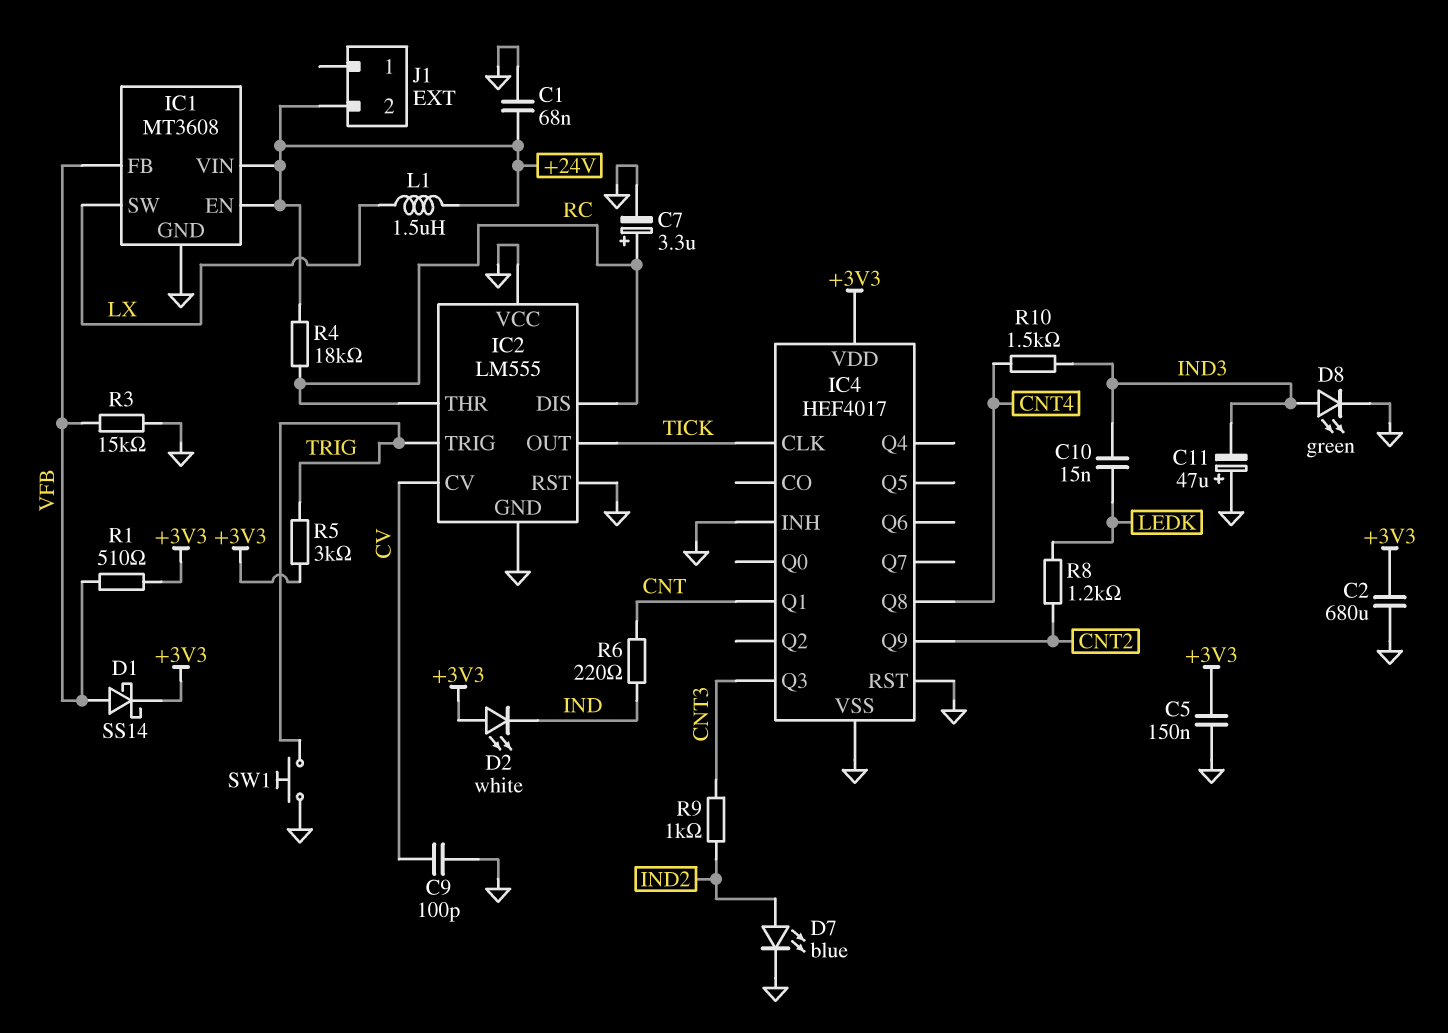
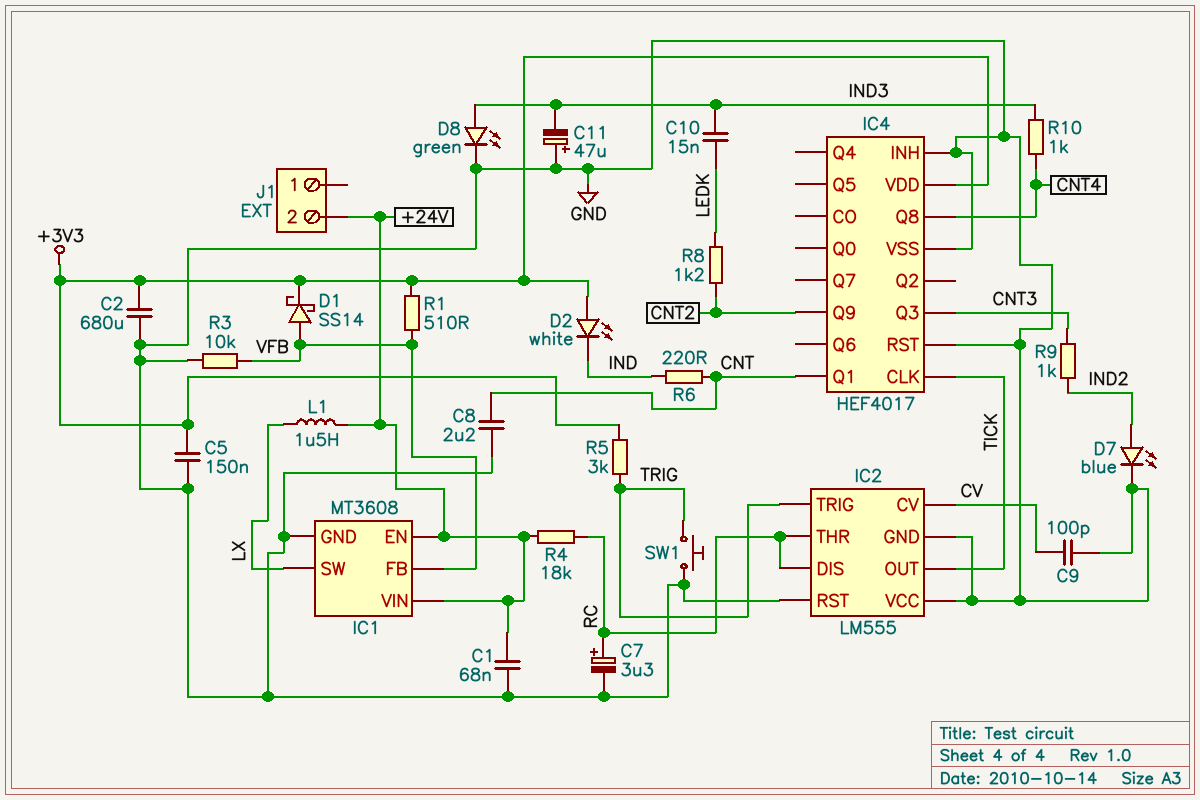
C8: none -> 2.2uF (CNT, GND)
R3: 15k (GND, VFB) -> 10k (GND, VFB)
R10: 1.5k (CNT4, IND3) -> 1k (CNT4, IND3)

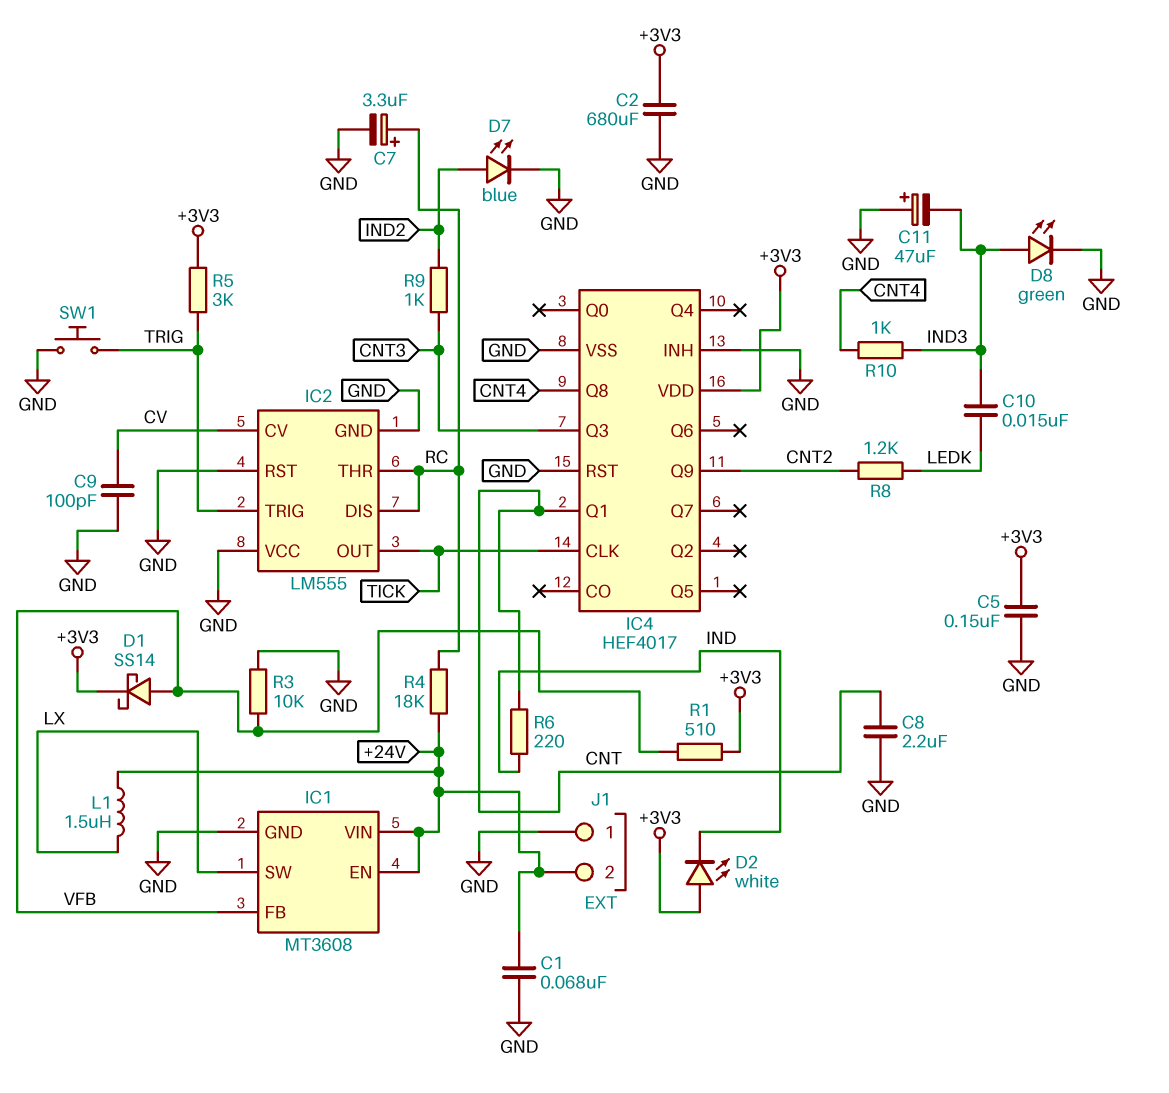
J1 pin 1: none -> GND

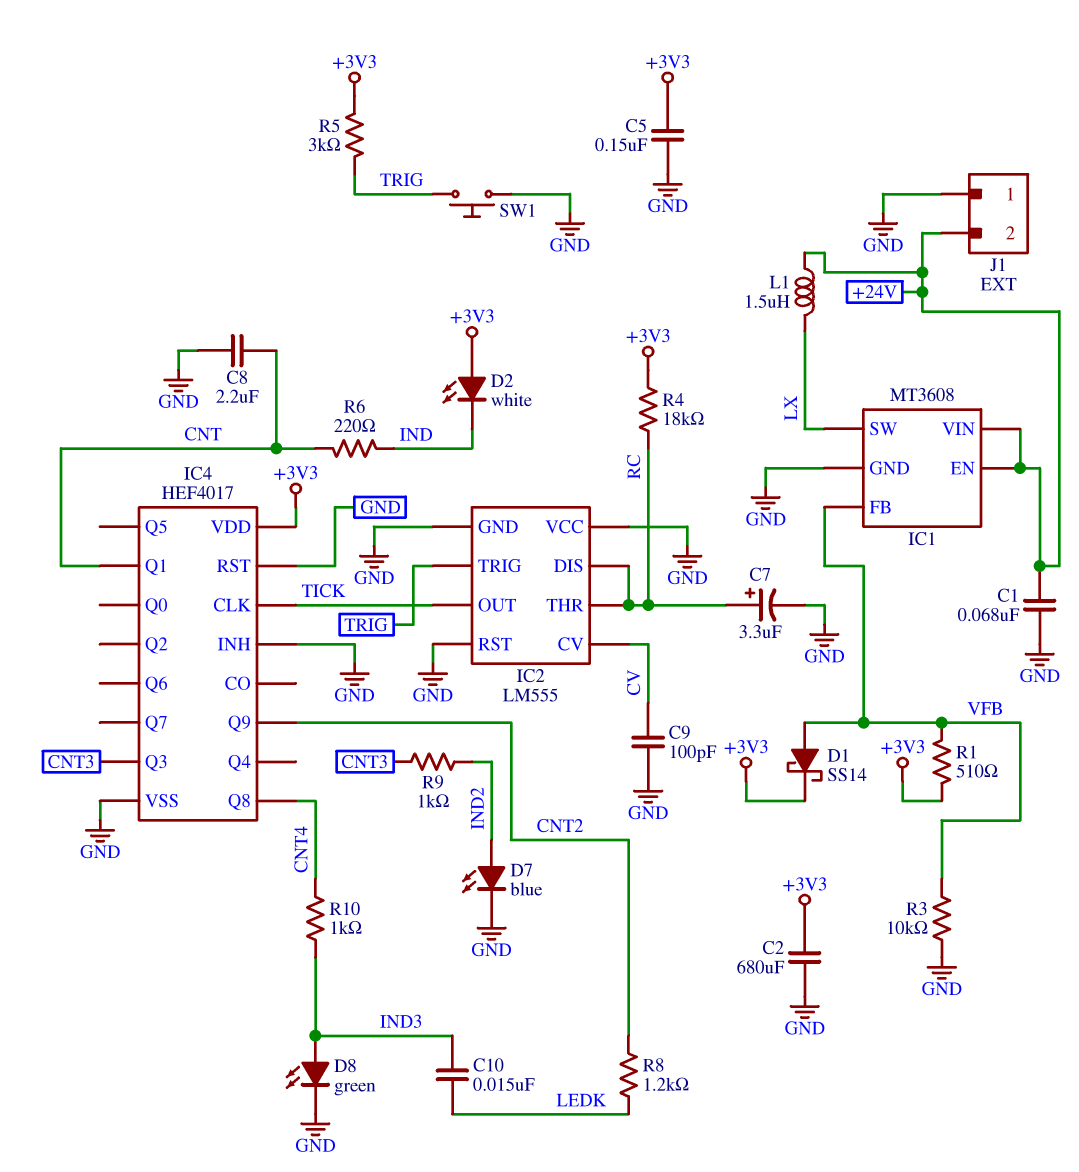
C11: 47uF (plus GND, minus IND3) -> none
R4: 18k (+24V, RC) -> 18k (+3V3, RC)

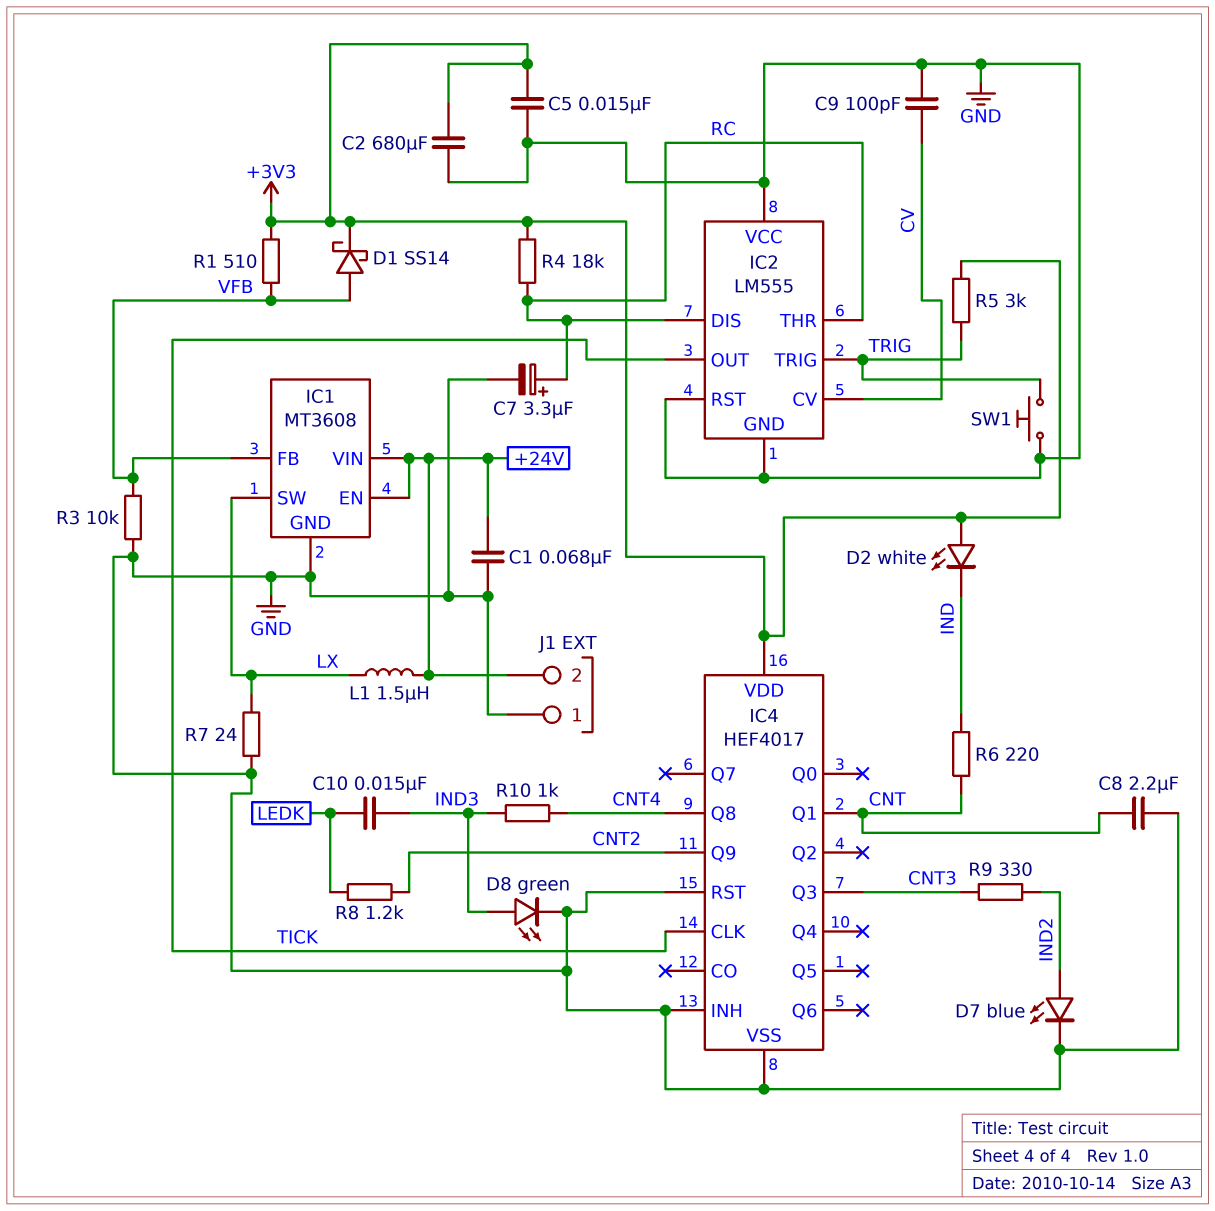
C5: 150nF (+3V3, GND) -> 15nF (+3V3, GND)
R7: none -> 24 (GND, LX)
R9: 1k (CNT3, IND2) -> 330 (CNT3, IND2)

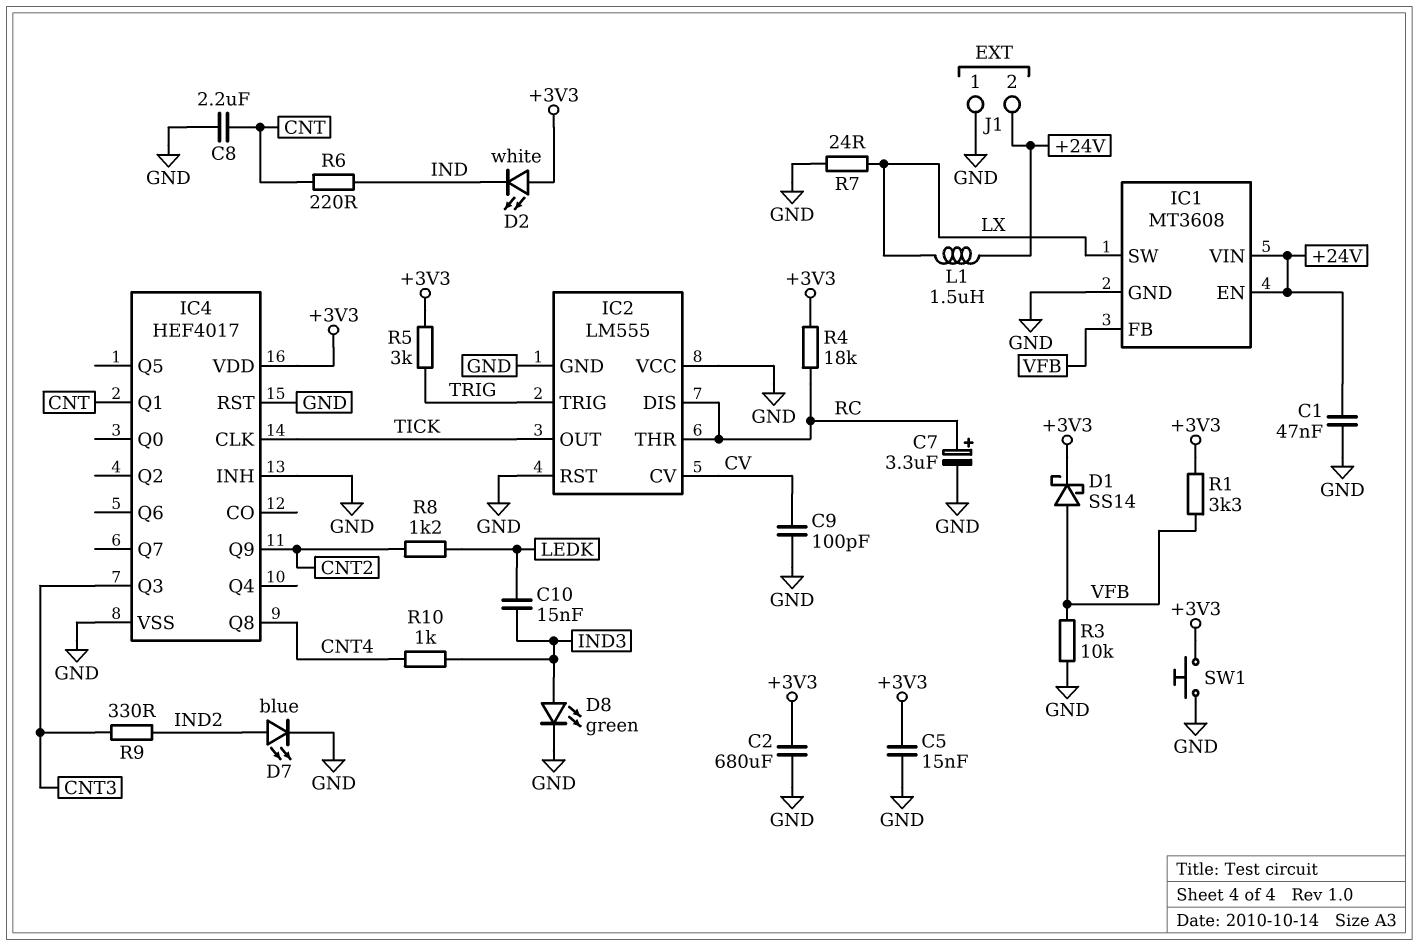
C1: 68nF (+24V, GND) -> 47nF (+24V, GND)
R1: 510 (+3V3, VFB) -> 3.3k (+3V3, VFB)
SW1: button (GND, TRIG) -> button (+3V3, GND)

